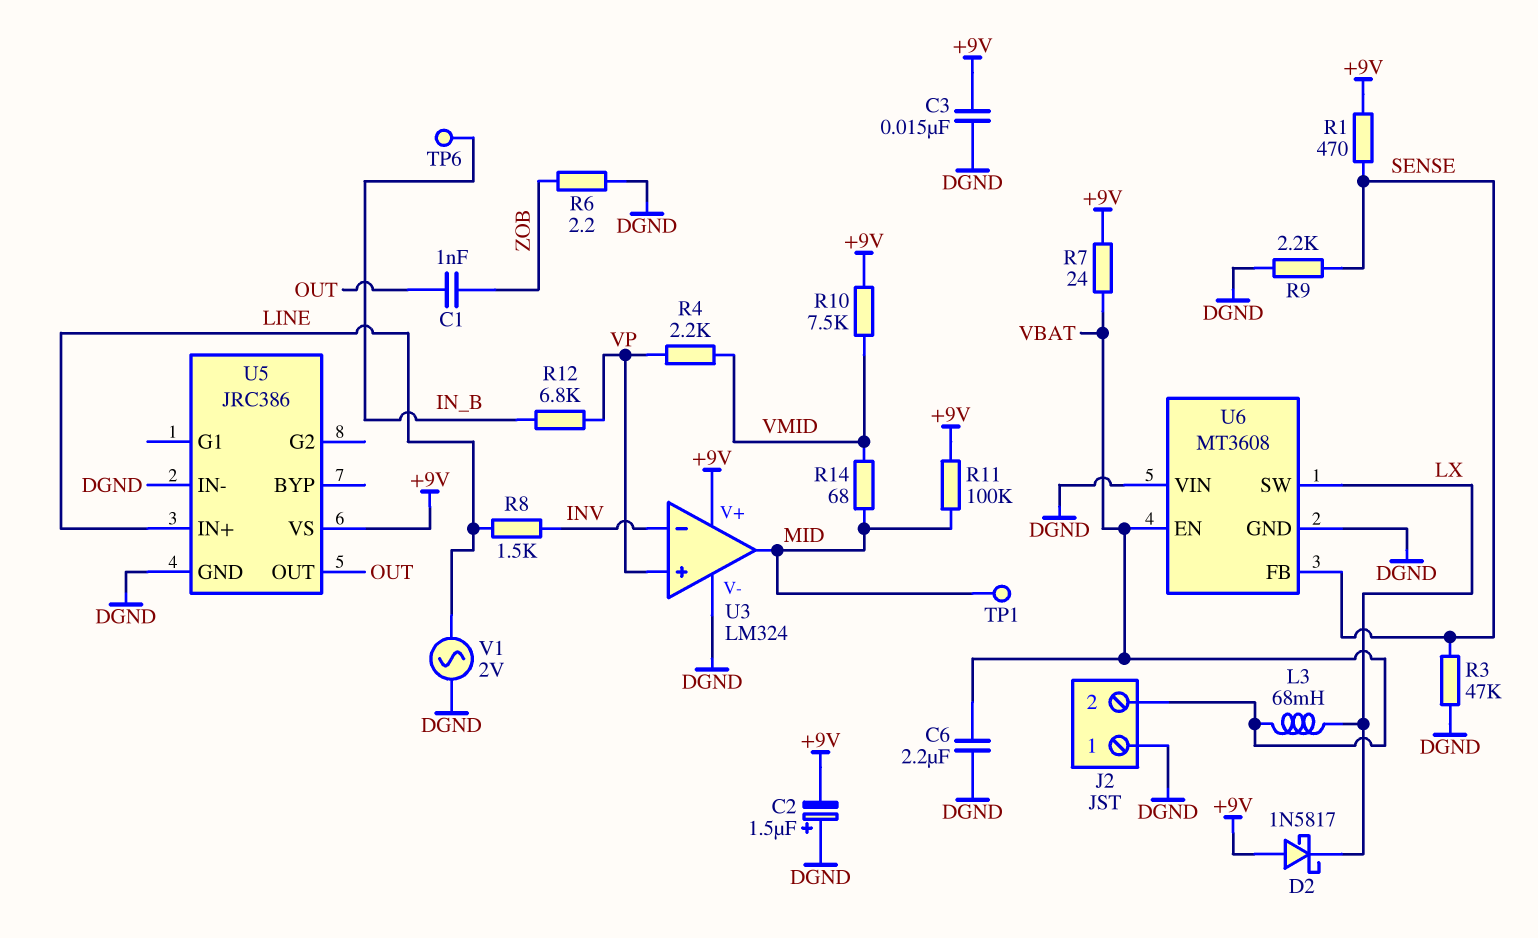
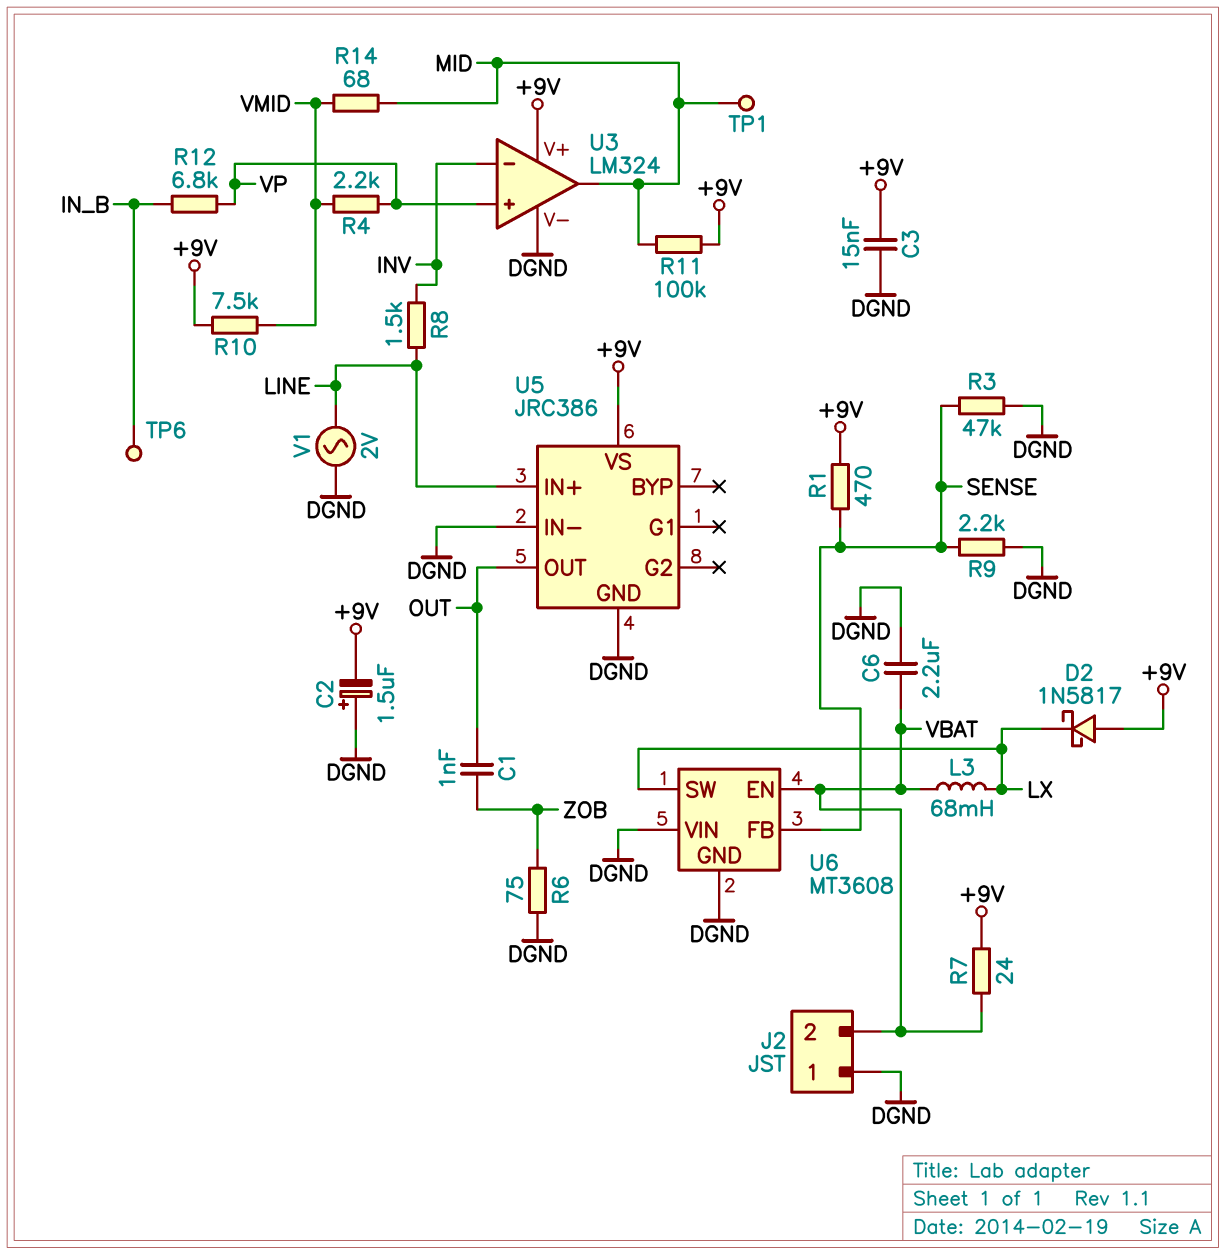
R6: 2.2 (DGND, ZOB) -> 75 (DGND, ZOB)

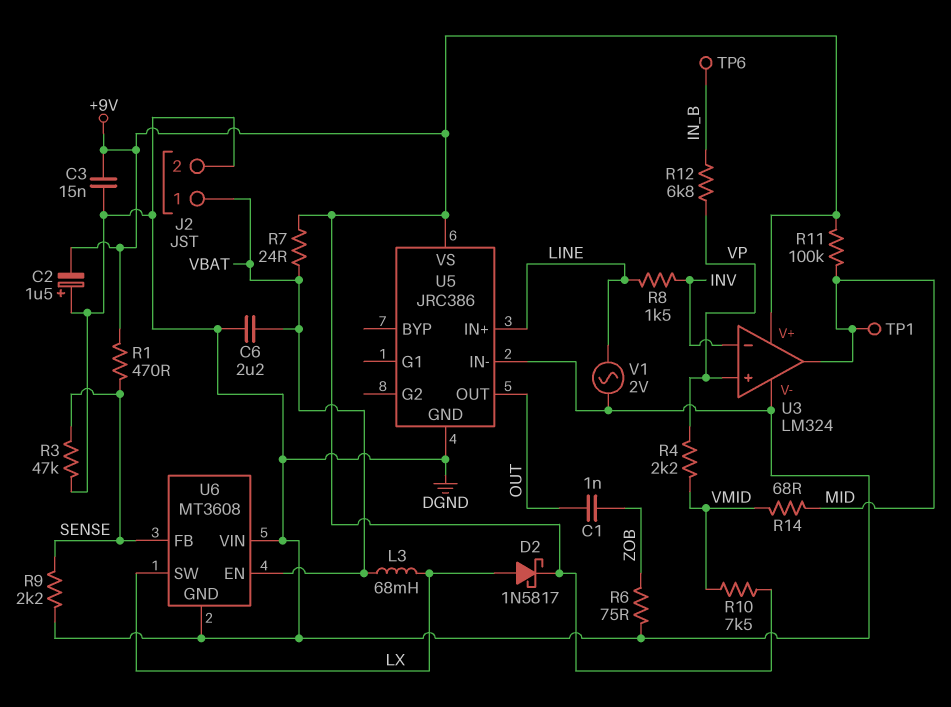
D2: schottky 1N5817 (A +9V, K LX) -> schottky 1N5817 (A LX, K +9V)
J2 pin 1: DGND -> VBAT
J2 pin 2: VBAT -> DGND

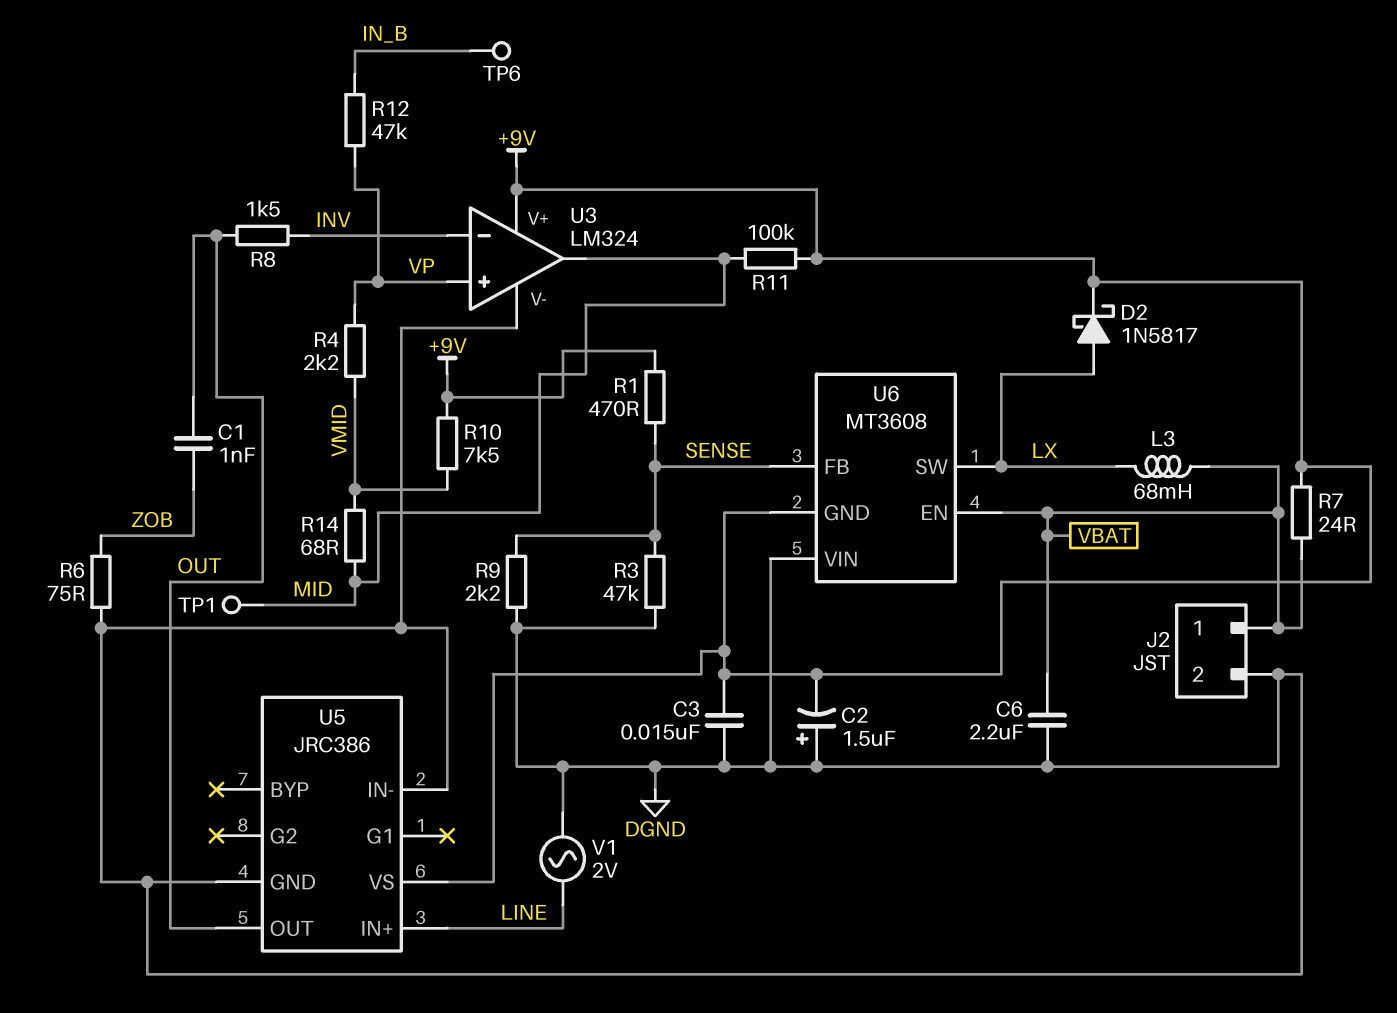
R8: 1.5k (INV, LINE) -> 1.5k (INV, OUT)
R12: 6.8k (IN_B, VP) -> 47k (IN_B, VP)
U6 pin GND: DGND -> +9V

